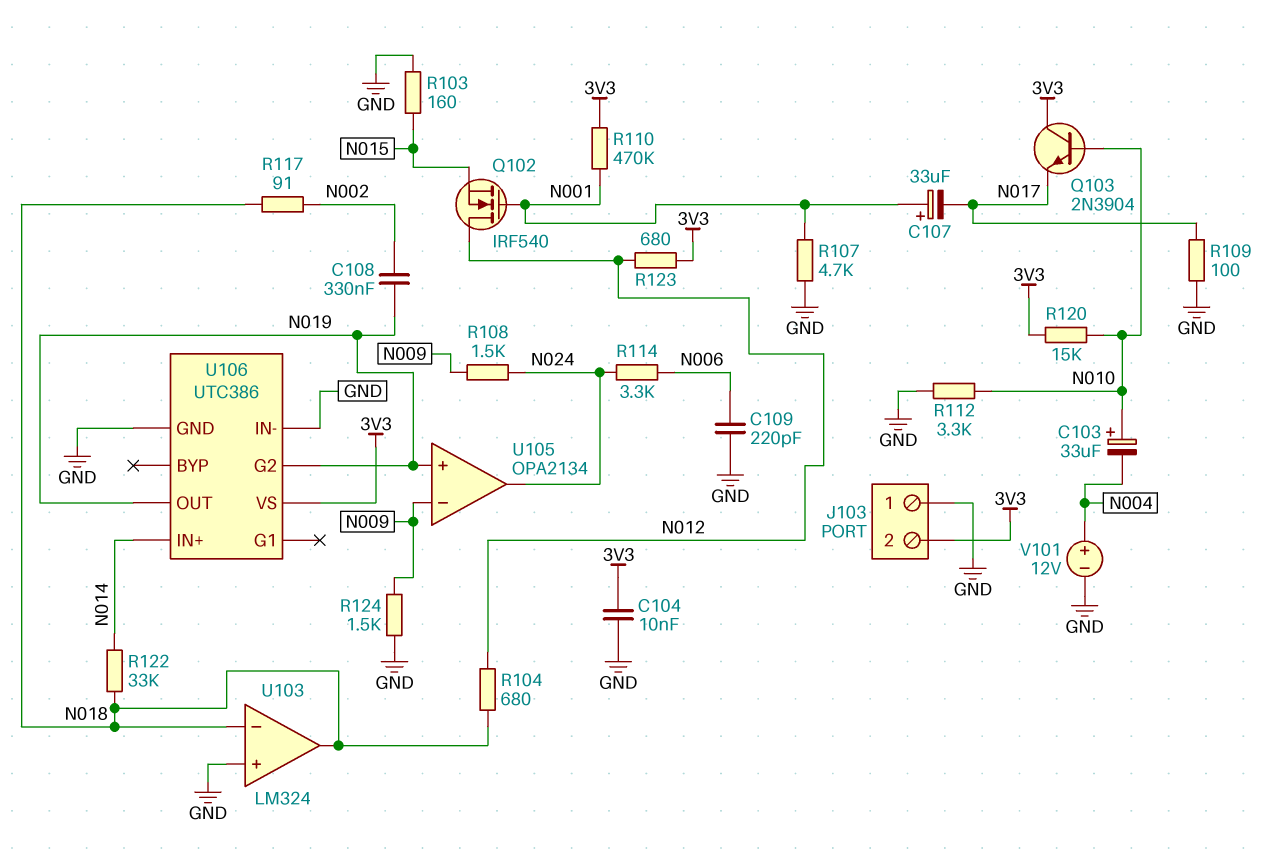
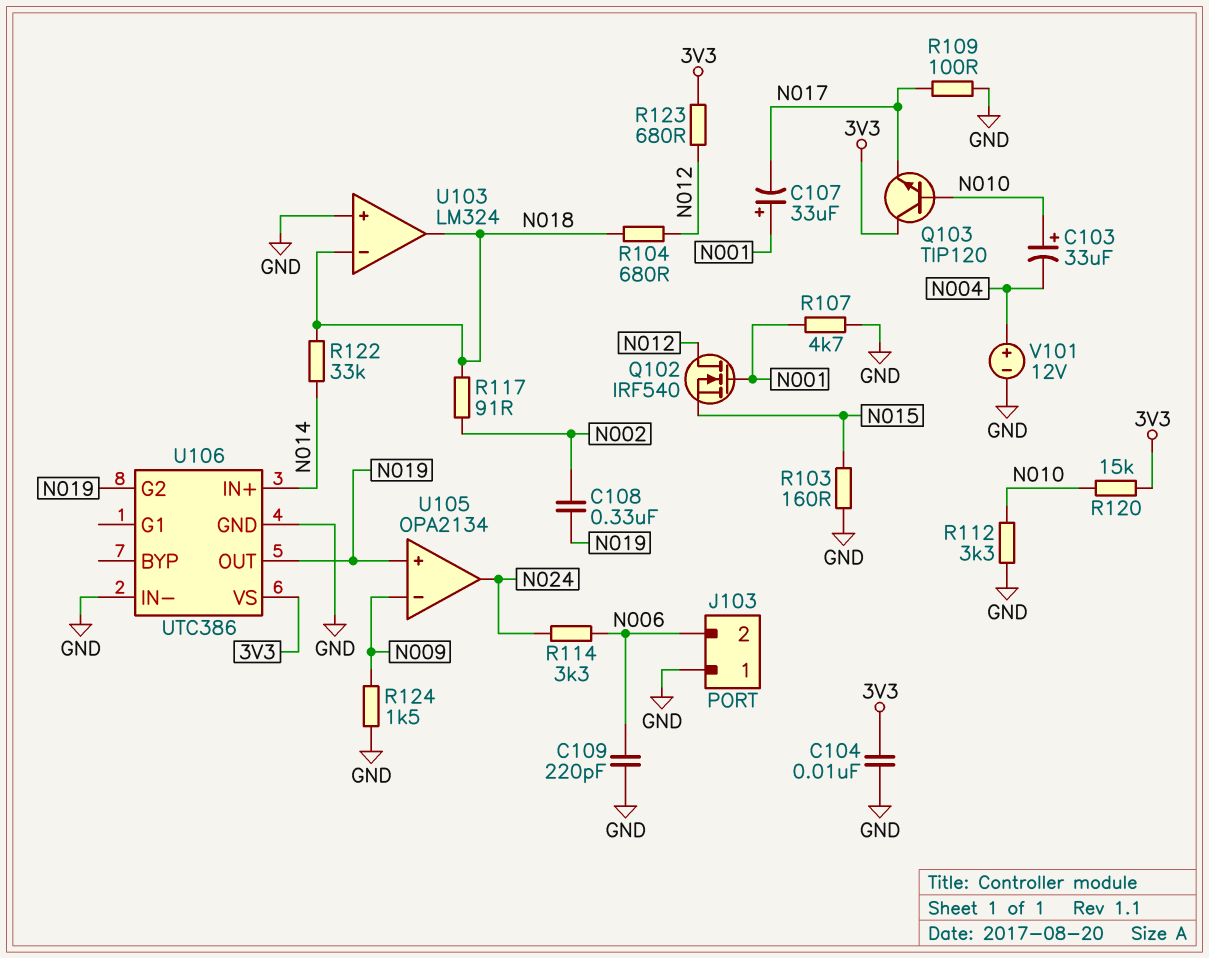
J103 pin 2: 3V3 -> N006
Q103: NPN 2N3904 (B N010, C 3V3, E N017) -> NPN TIP120 (B N010, C 3V3, E N017)
R108: 1.5k (N009, N024) -> none
R110: 470k (3V3, N001) -> none

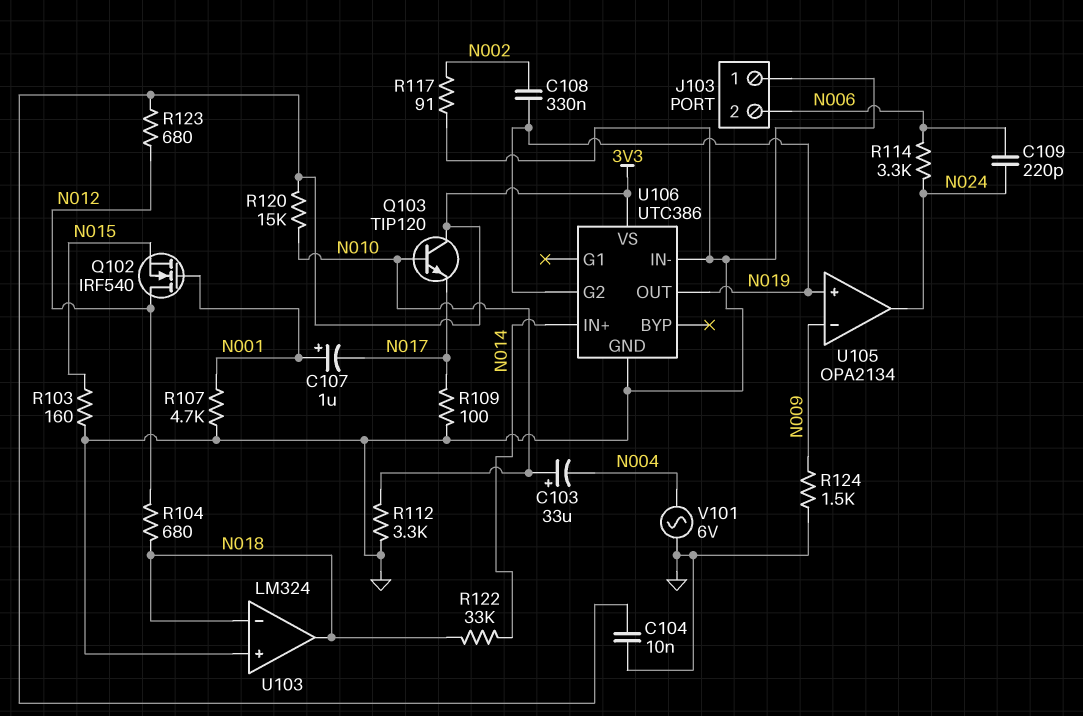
C107: 33uF (plus N001, minus N017) -> 1uF (plus N001, minus N017)
C109: 220pF (GND, N006) -> 220pF (N006, N024)
R117: 91 (N002, N018) -> 91 (GND, N002)
V101: 12V (plus N004, minus GND) -> AC 6V (GND, N004)

